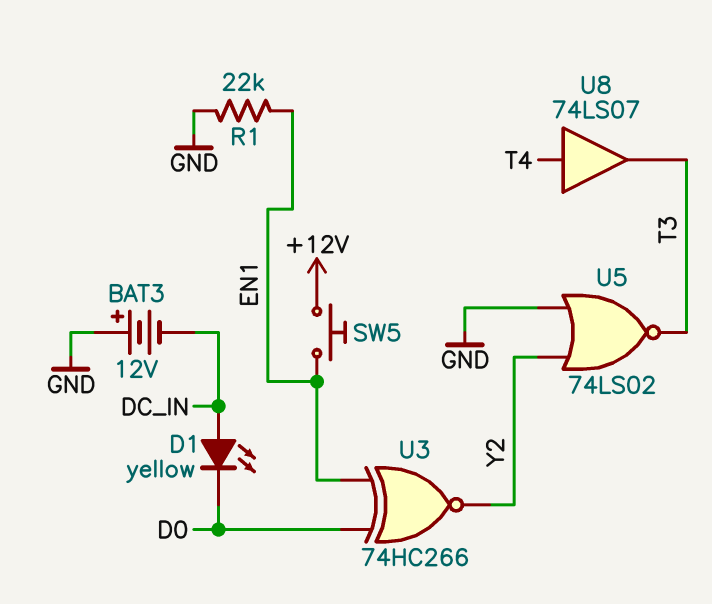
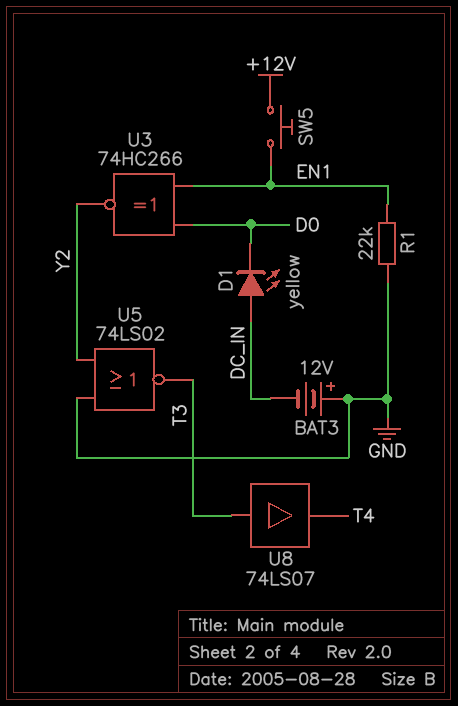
U8: buffer 74LS07 (in T4, out T3) -> buffer 74LS07 (in T3, out T4)

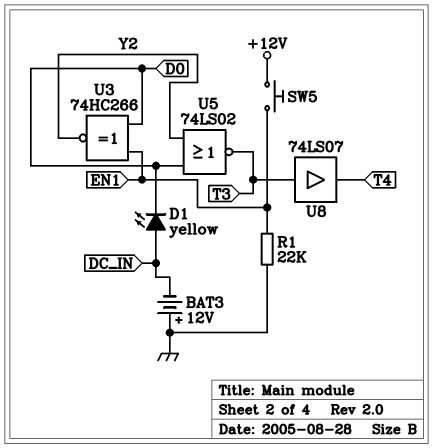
U5: NOR 74LS02 (in GND, in Y2, out T3) -> NOR 74LS02 (in D0, in Y2, out T3)

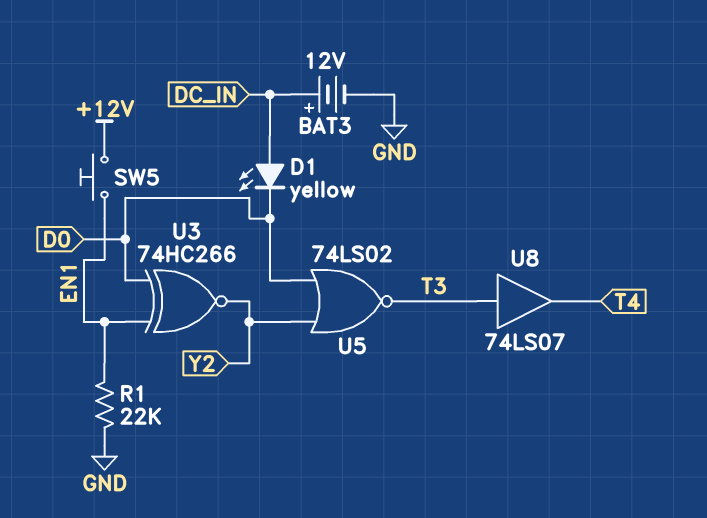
BAT3: 12V (plus GND, minus DC_IN) -> 12V (plus DC_IN, minus GND)

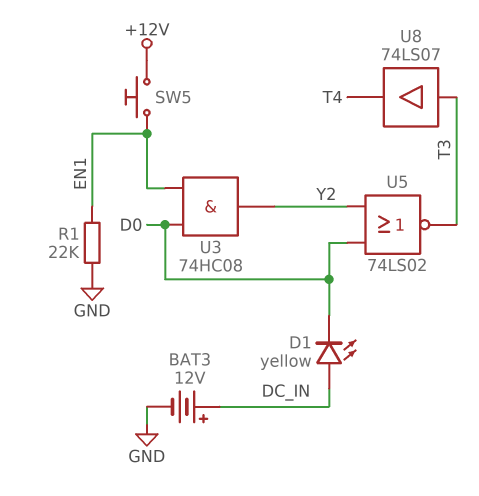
U3: XNOR 74HC266 (in D0, in EN1, out Y2) -> AND 74HC08 (in D0, in EN1, out Y2)

